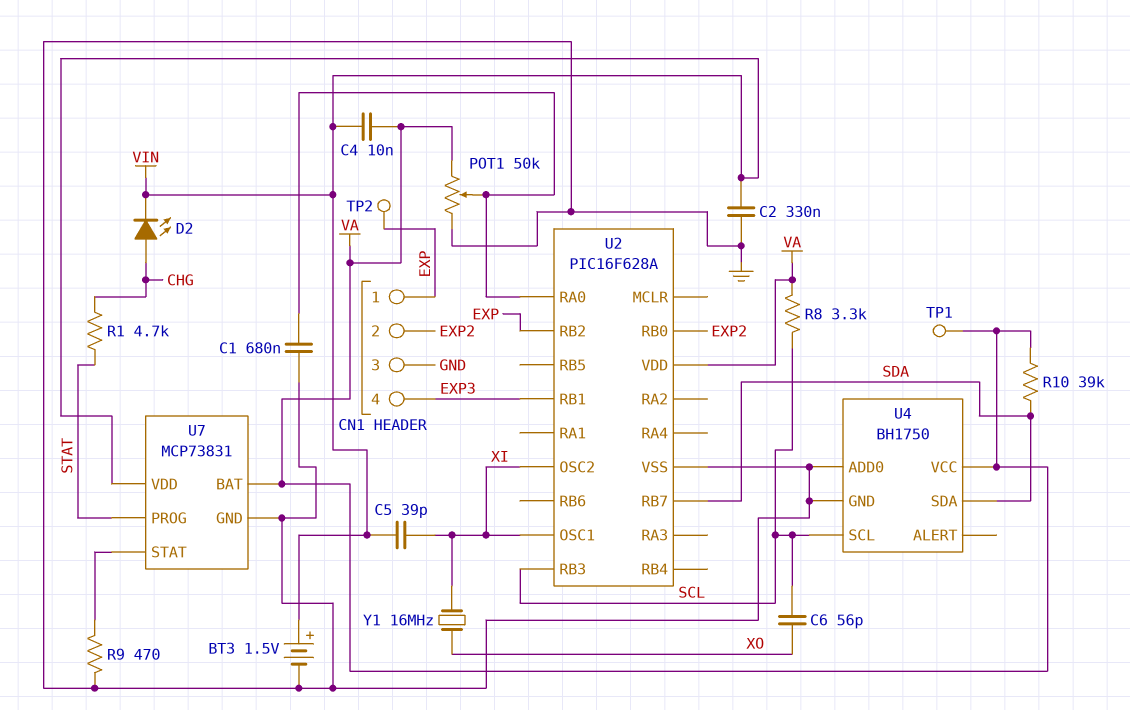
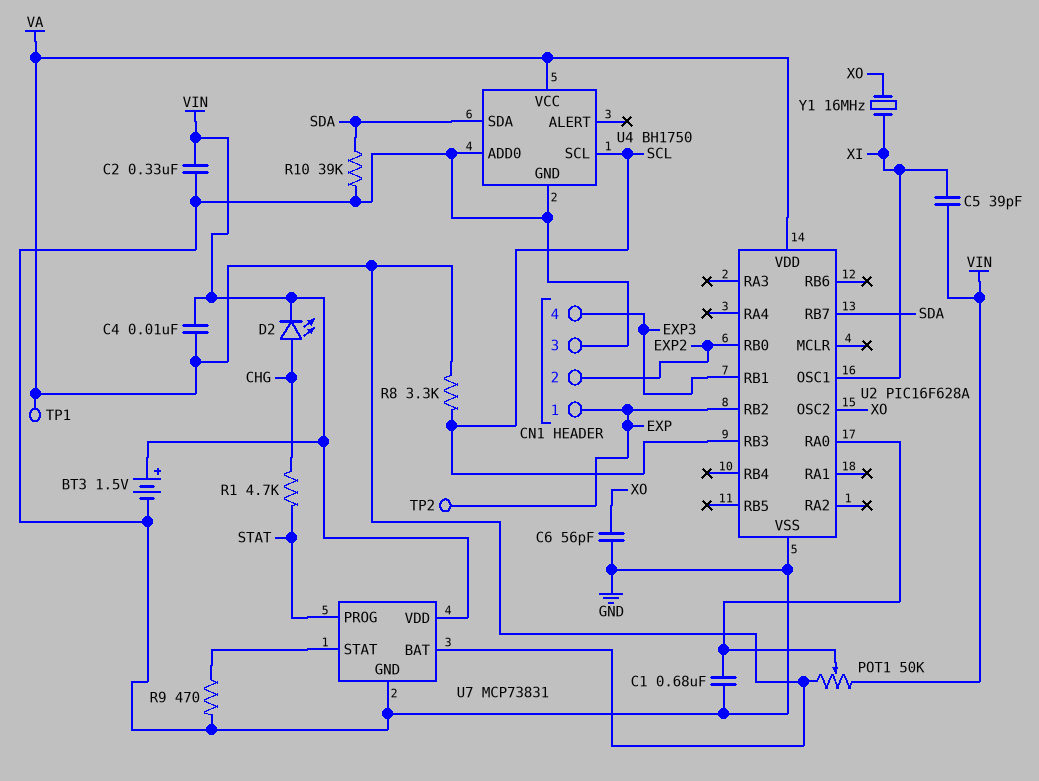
C6: 56pF (SCL, XO) -> 56pF (GND, XO)
POT1: 50k (GND, VA, wiper U2/RA0) -> 50k (VA, VIN, wiper U2/RA0)
R10: 39k (SDA, VA) -> 39k (GND, SDA)
U2 pin OSC2: XI -> XO

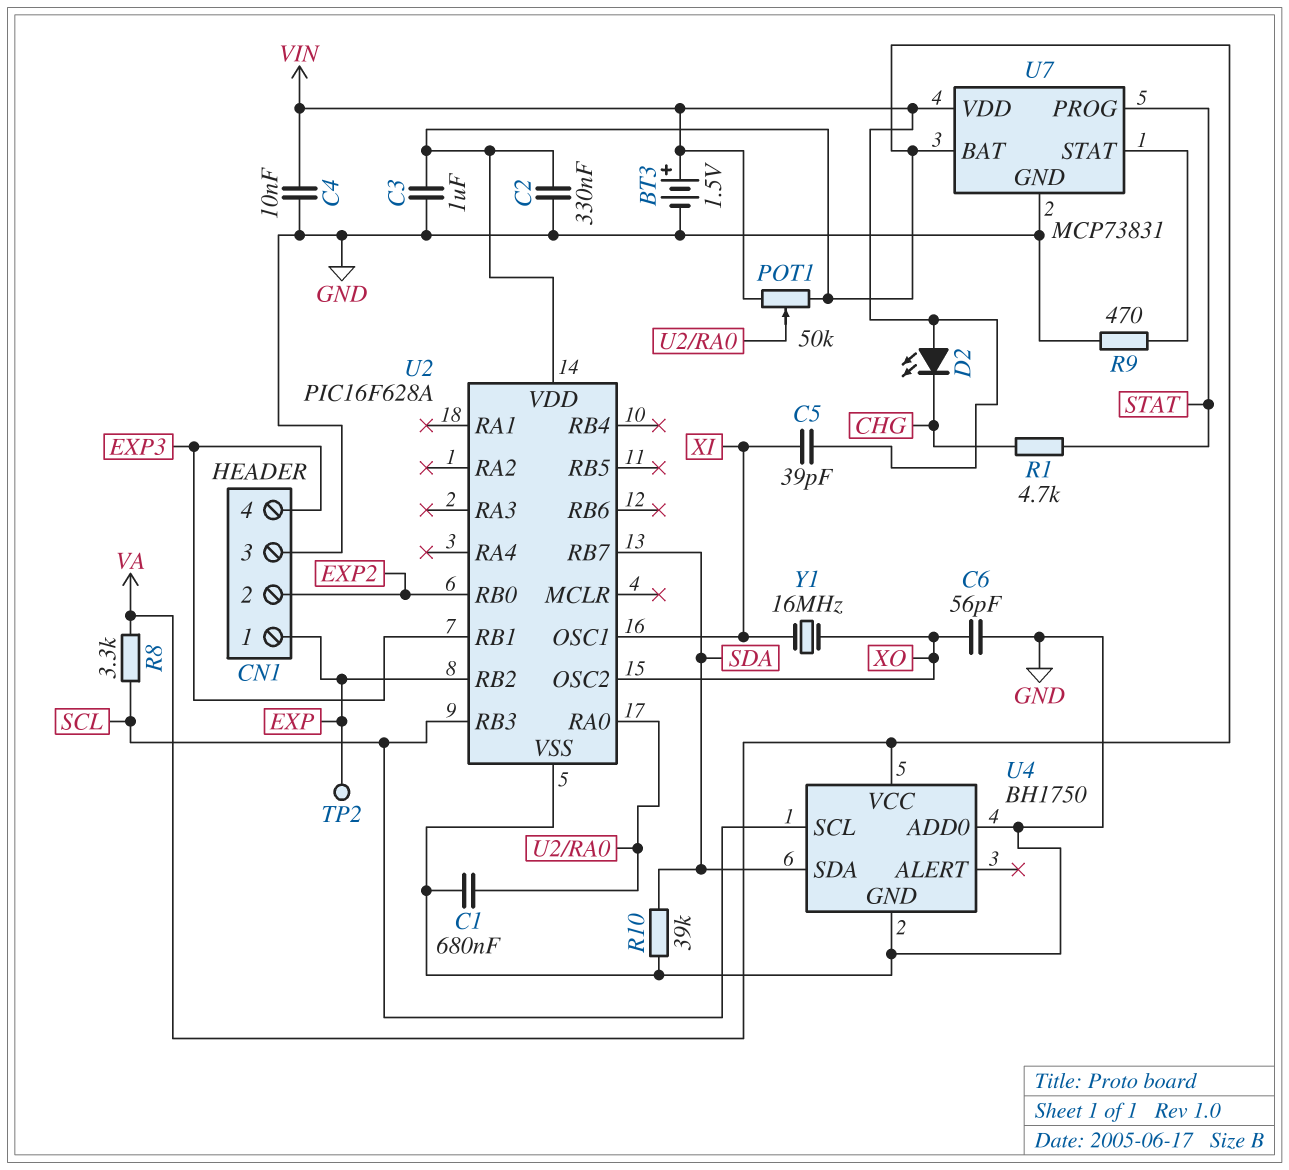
C2: 330nF (GND, VIN) -> 330nF (GND, VA)
C3: none -> 1uF (GND, VA)
C4: 10nF (VA, VIN) -> 10nF (GND, VIN)
D2: LED (A CHG, K VIN) -> LED (A VIN, K CHG)
TP1: test point (VA) -> none

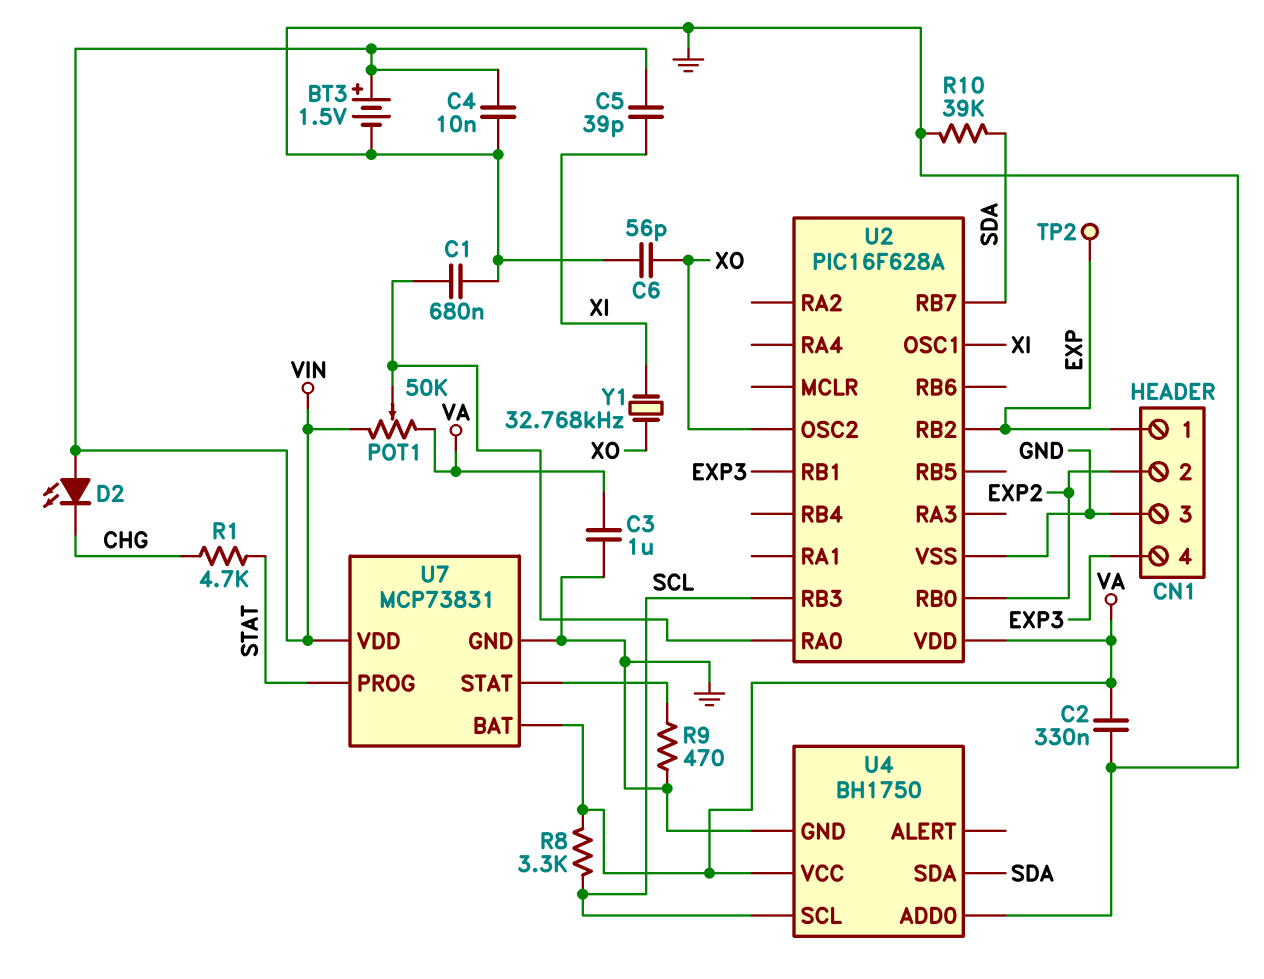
Y1: 16MHz (XI, XO) -> 32.768kHz (XI, XO)

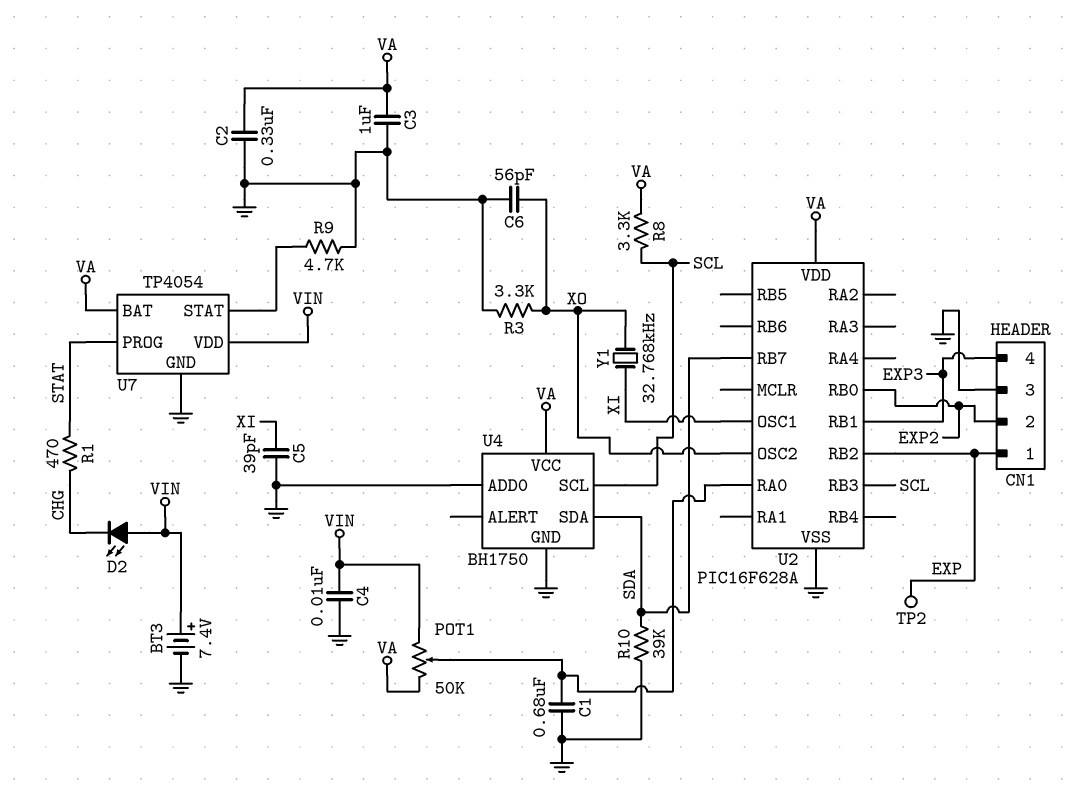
BT3: 1.5V (plus VIN, minus GND) -> 7.4V (plus VIN, minus GND)
C5: 39pF (VIN, XI) -> 39pF (GND, XI)
R1: 4.7k (CHG, STAT) -> 470 (CHG, STAT)
R3: none -> 3.3k (GND, XO)
R9: 470 (GND, U7/STAT) -> 4.7k (GND, U7/STAT)
U7: MCP73831 -> TP4054

